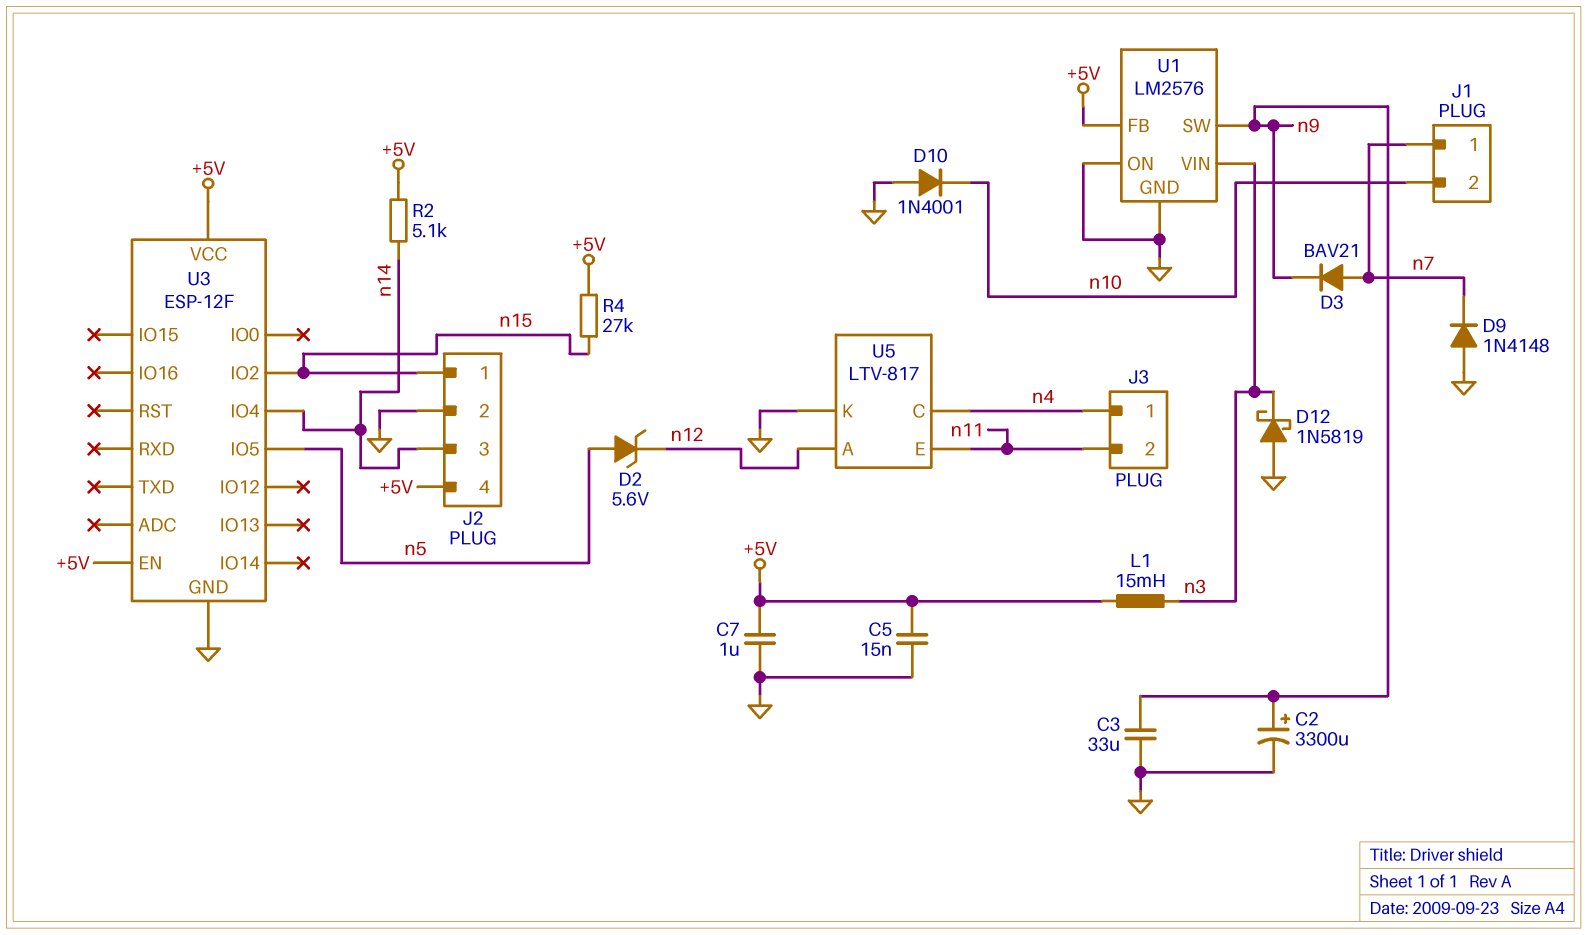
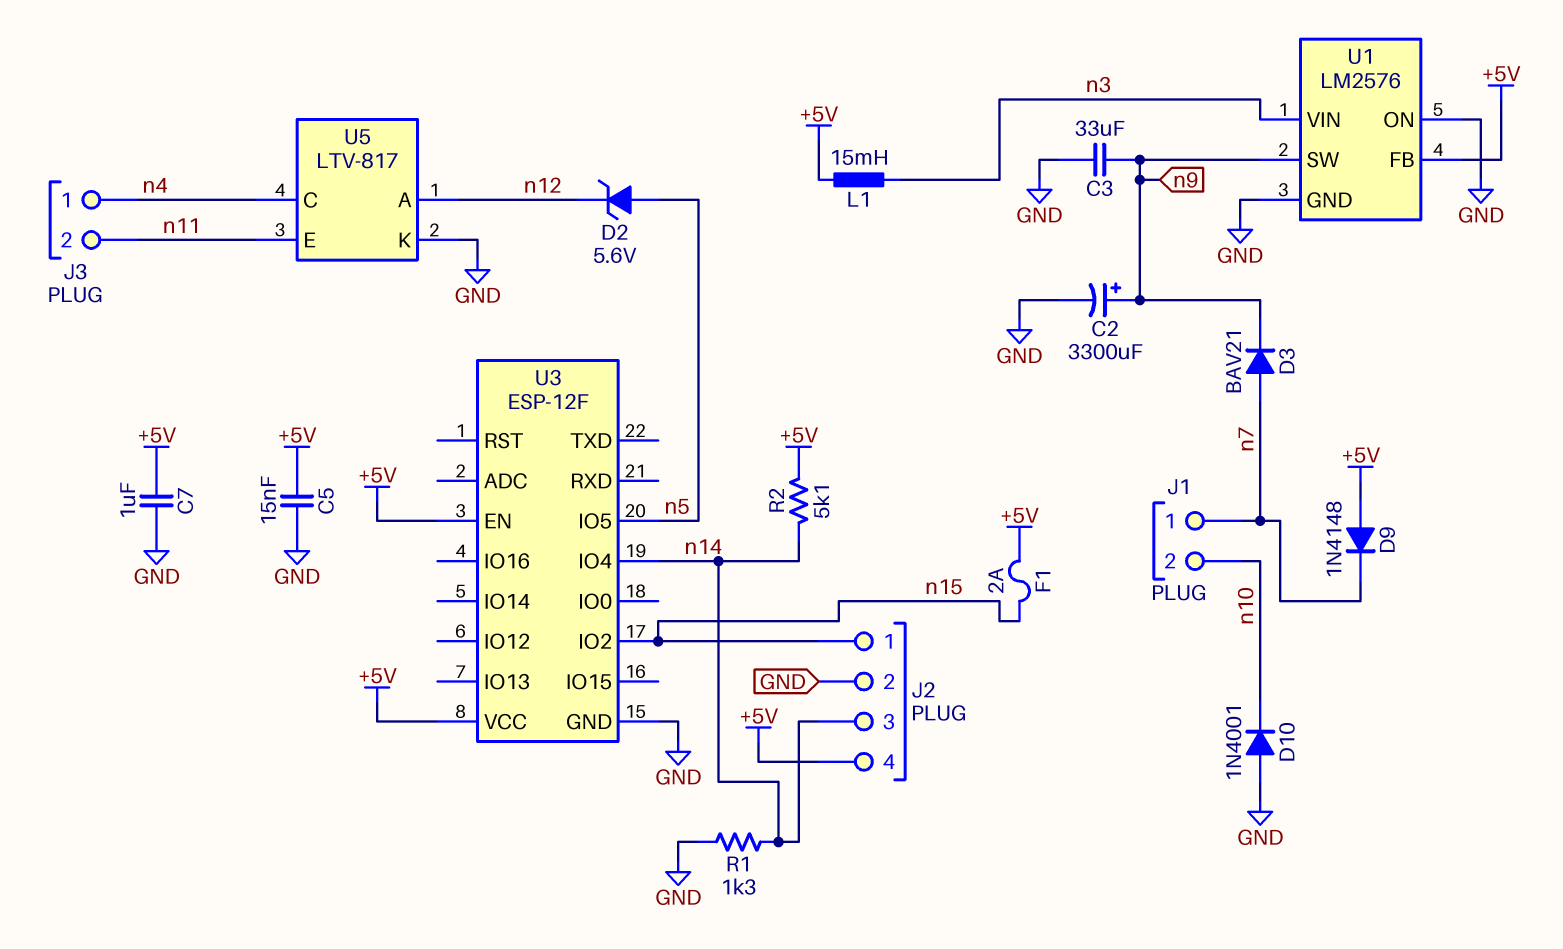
D9: diode 1N4148 (A GND, K n7) -> diode 1N4148 (A +5V, K n7)
D12: schottky 1N5819 (A GND, K n3) -> none
F1: none -> 2A (+5V, n15)
R1: none -> 1.3k (GND, n14)
R4: 27k (+5V, n15) -> none

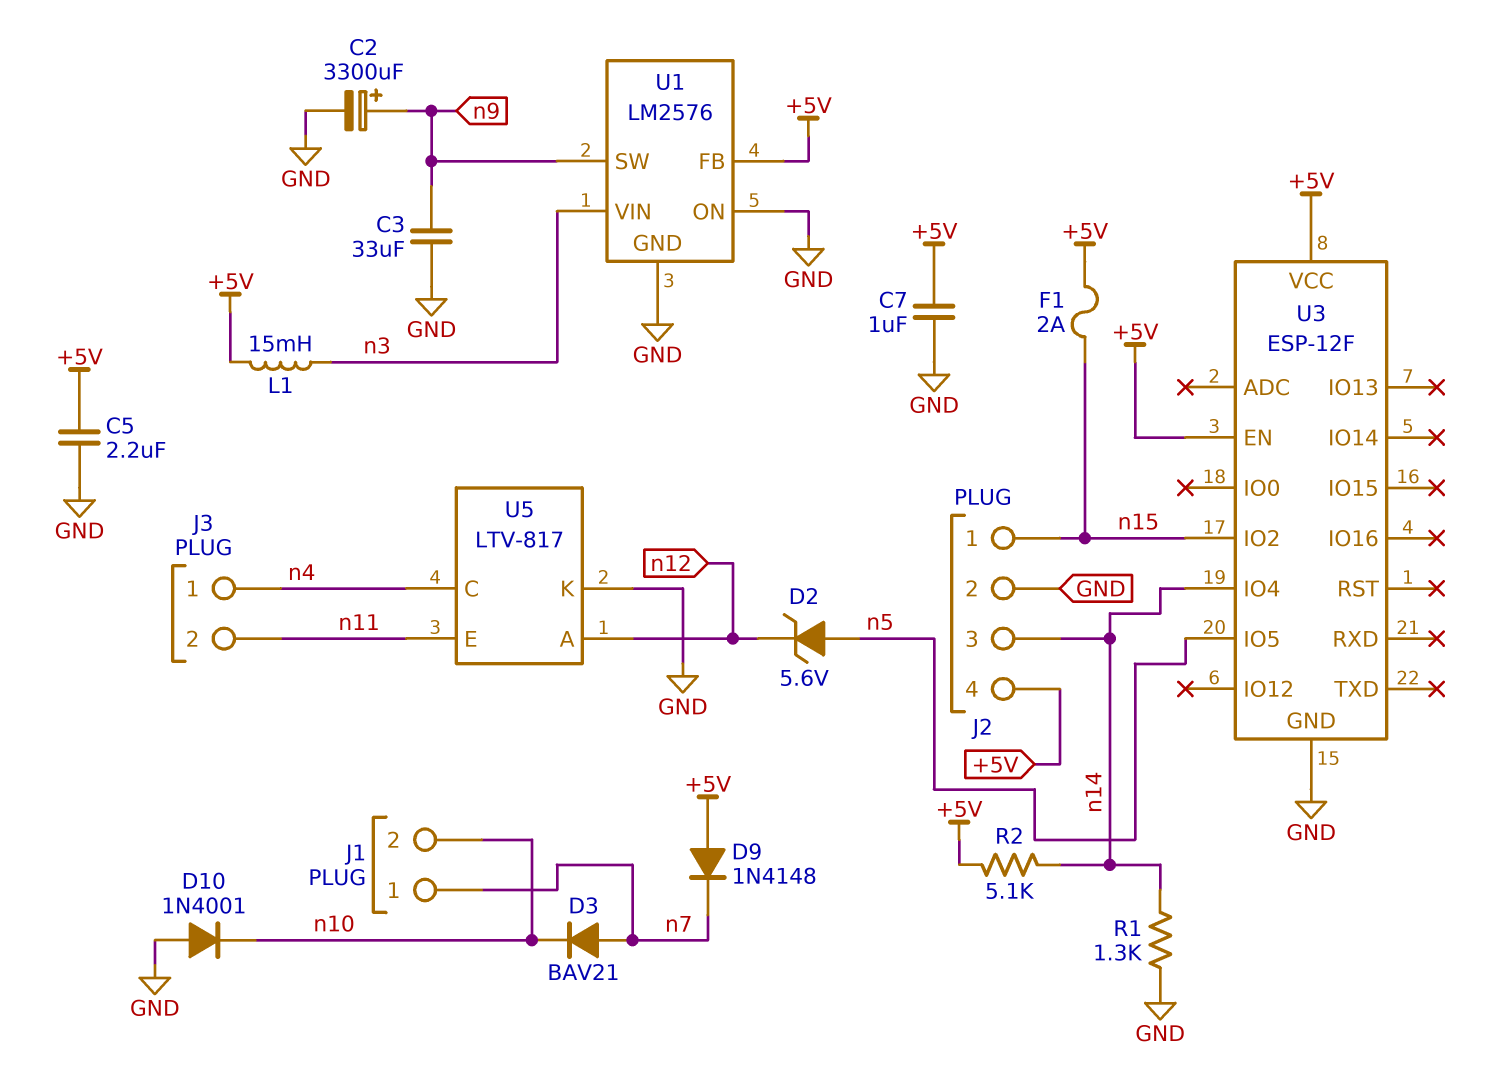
C5: 15nF (+5V, GND) -> 2.2uF (+5V, GND)
D3: diode BAV21 (A n7, K n9) -> diode BAV21 (A n7, K n10)

